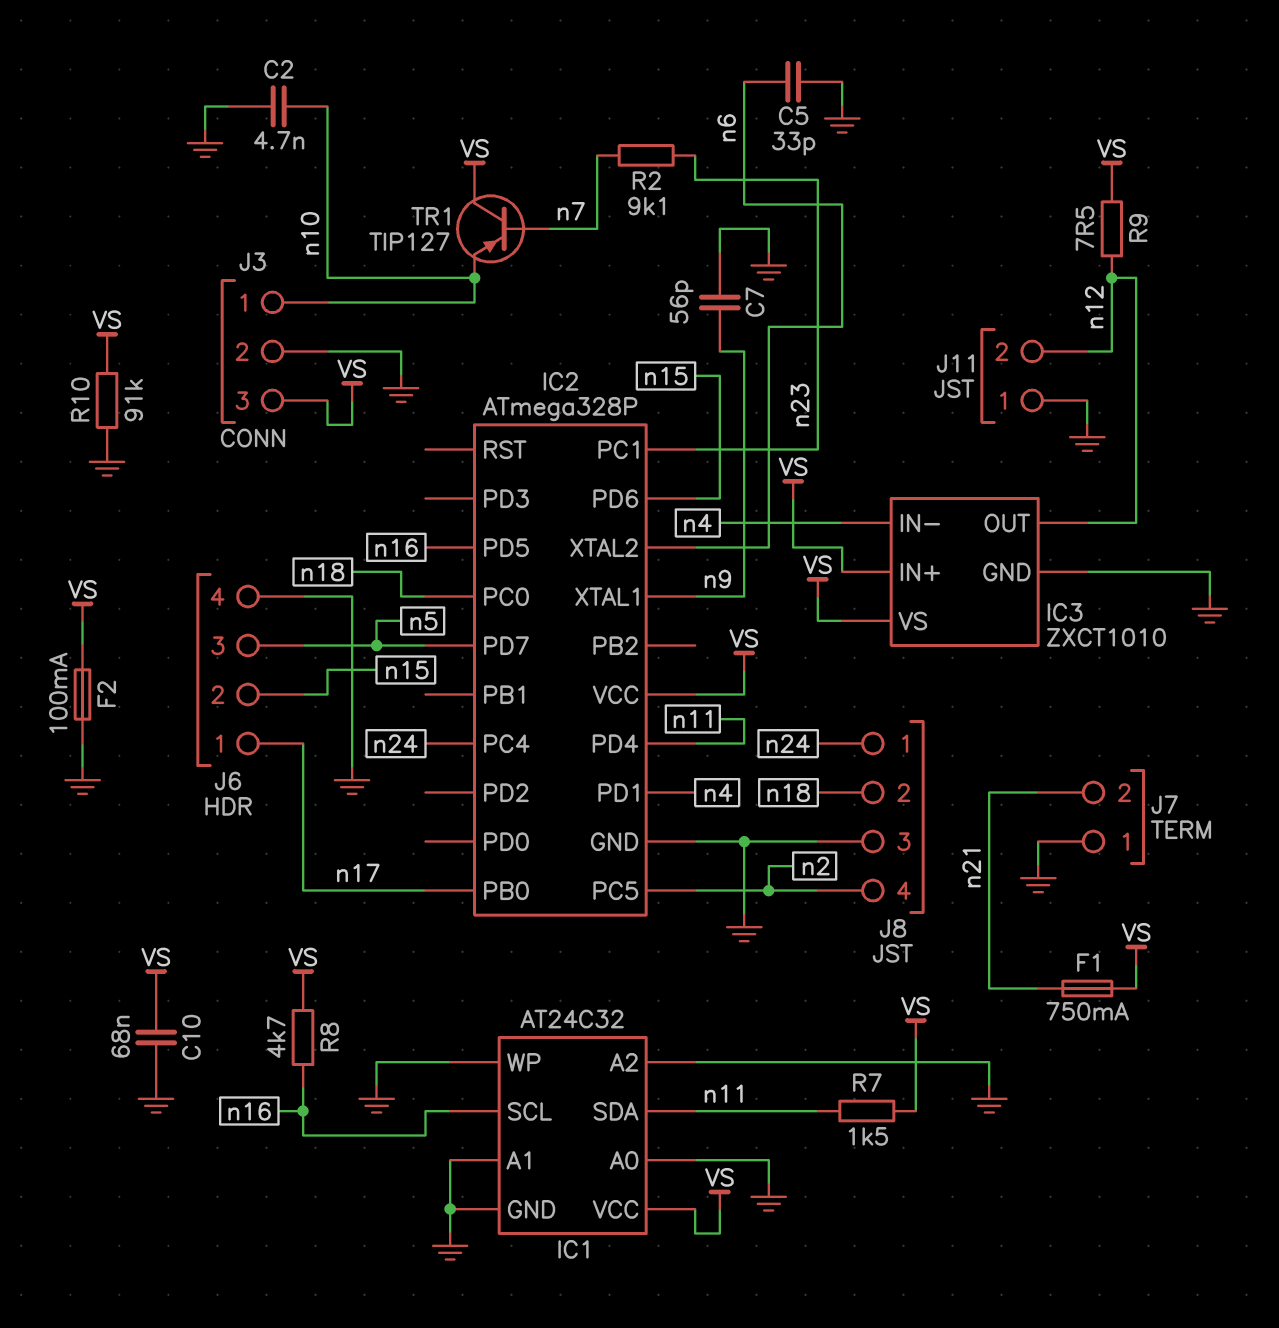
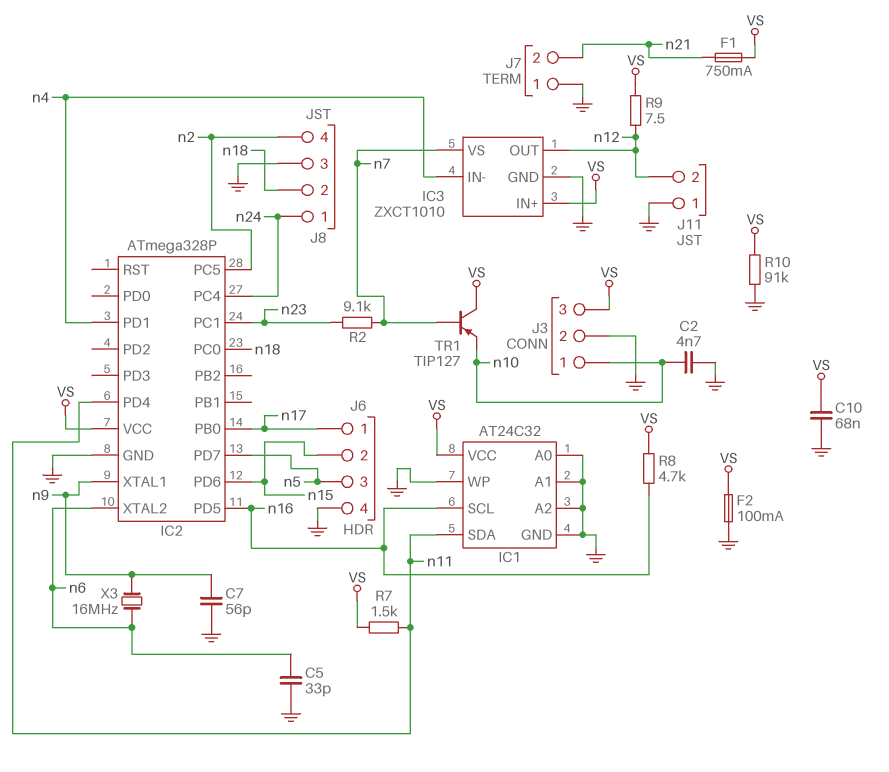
IC3 pin VS: VS -> n7
X3: none -> 16MHz (n6, n9)

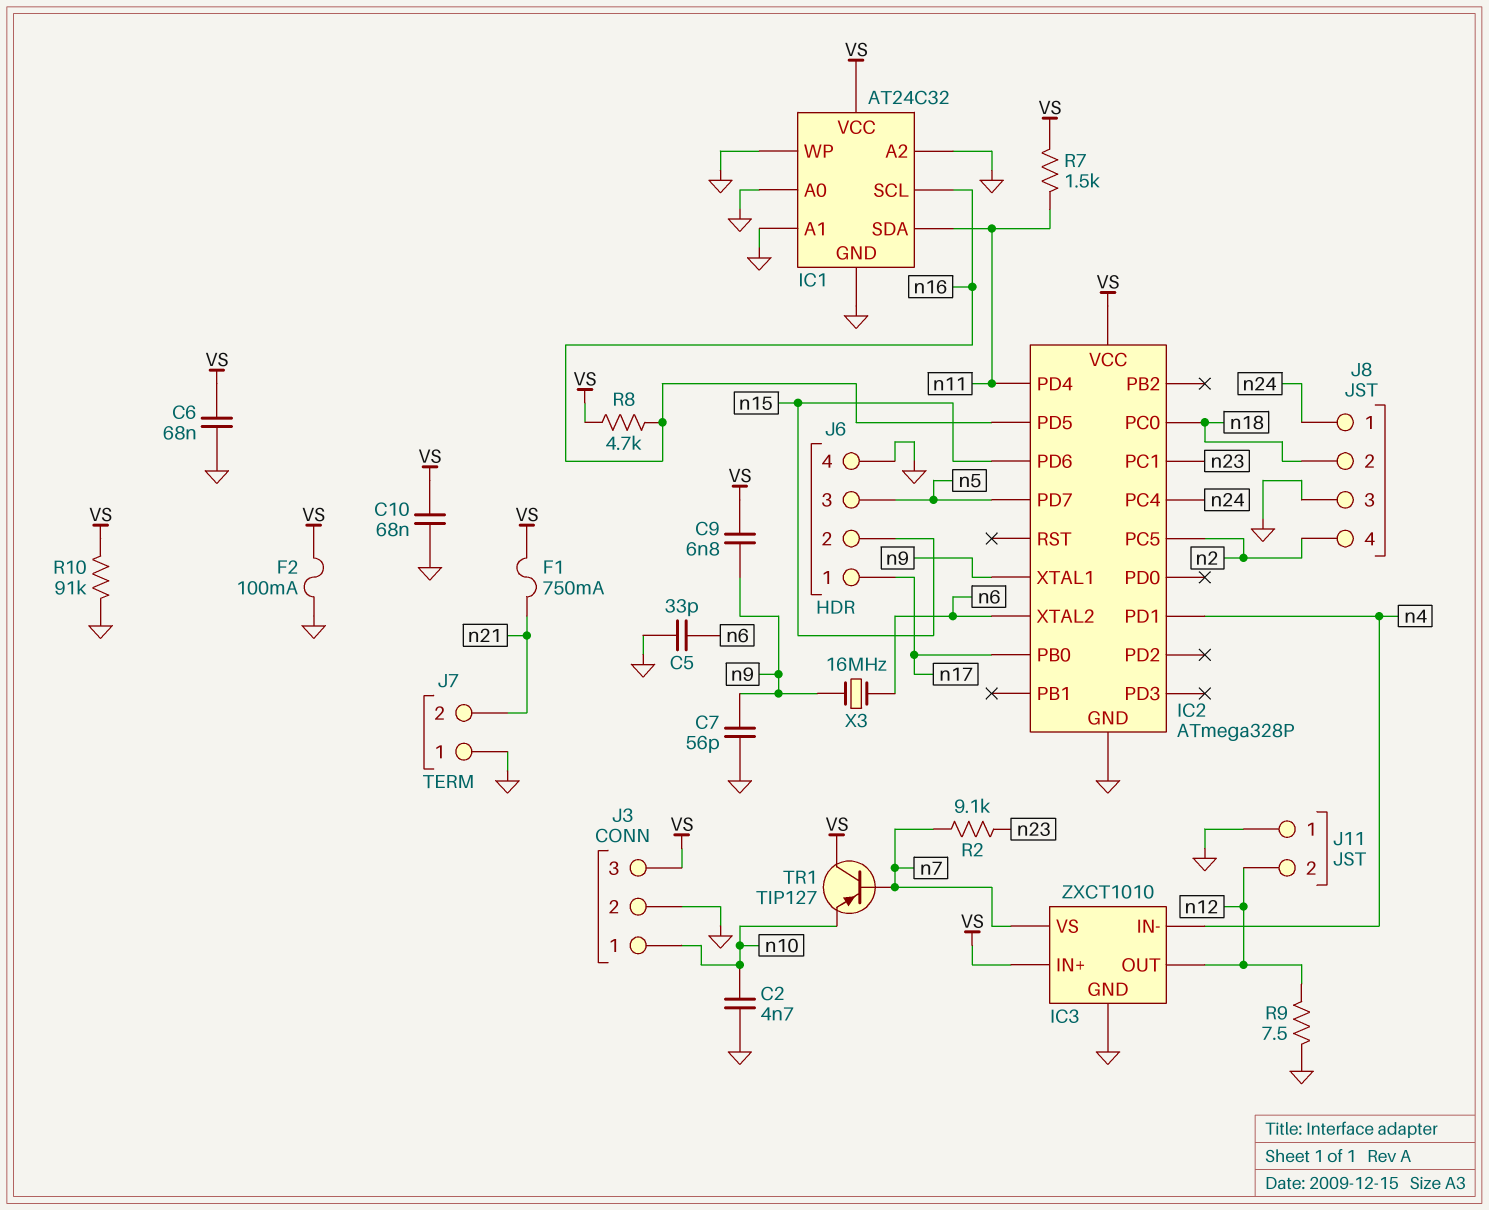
C6: none -> 68nF (GND, VS)
C9: none -> 6.8nF (VS, n9)
R9: 7.5 (VS, n12) -> 7.5 (GND, n12)

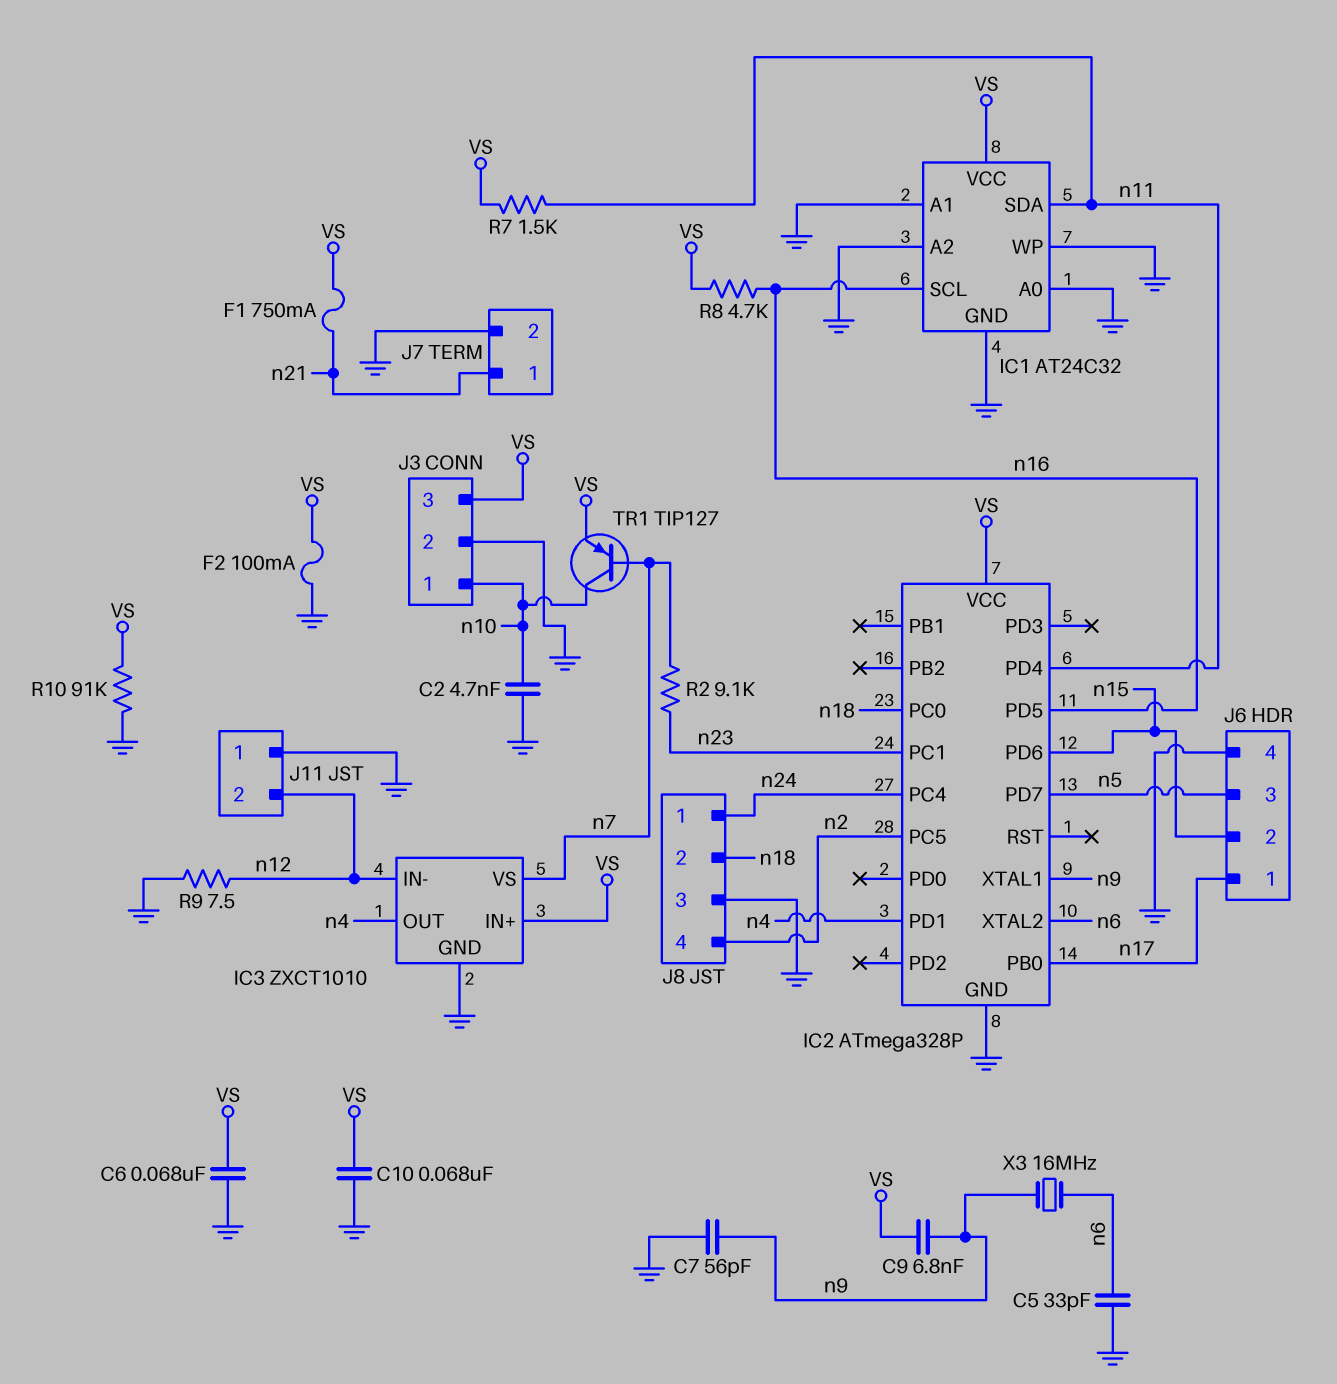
IC3 pin IN-: n4 -> n12
IC3 pin OUT: n12 -> n4
J7 pin 1: GND -> n21
J7 pin 2: n21 -> GND
TR1: PNP TIP127 (B n7, C VS, E n10) -> PNP TIP127 (B n7, C n10, E VS)

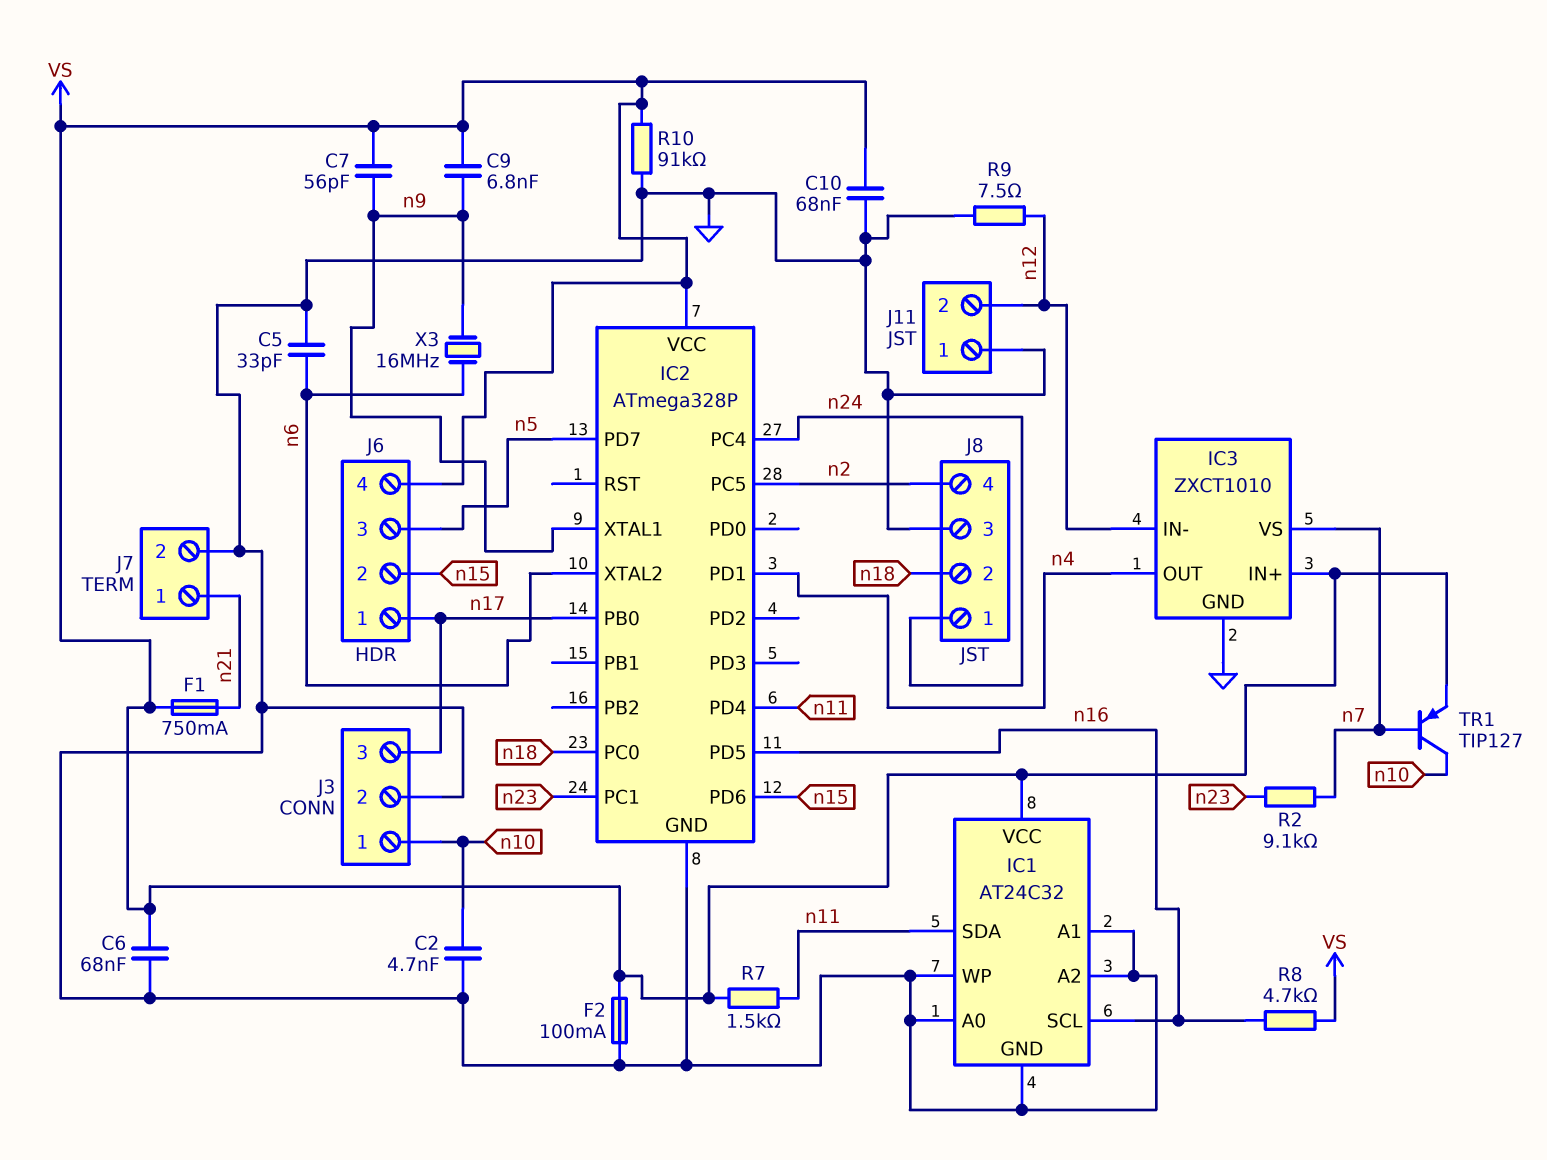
C7: 56pF (GND, n9) -> 56pF (VS, n9)
J3 pin 3: VS -> n17
J6 pin 4: GND -> VS

